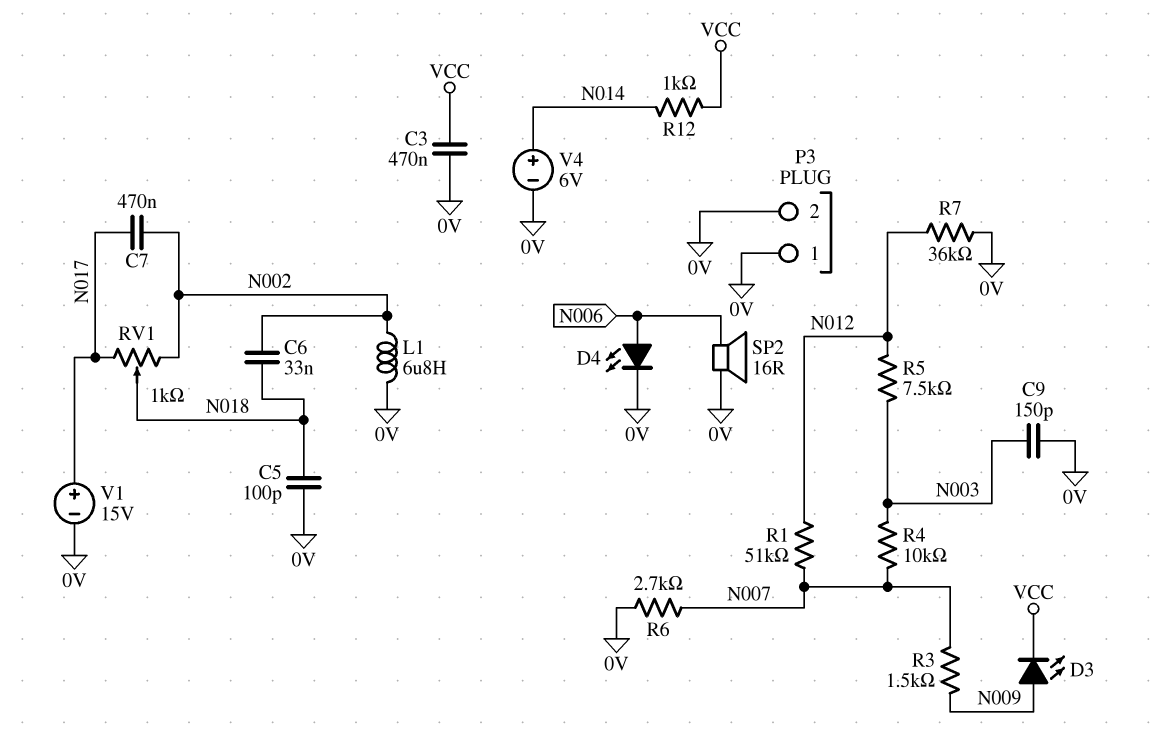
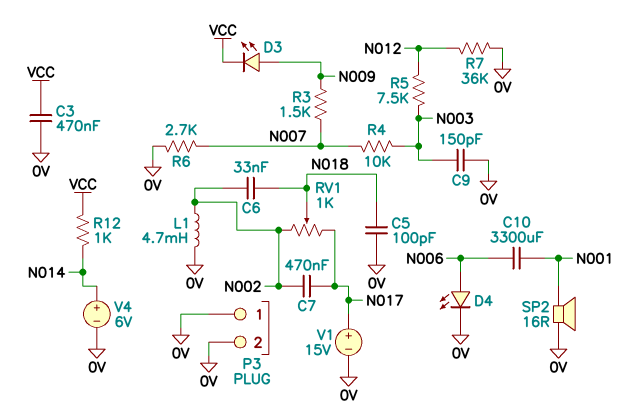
C10: none -> 3300uF (N001, N006)
L1: 6.8uH (0V, N002) -> 4.7mH (0V, N002)
R1: 51k (N007, N012) -> none
SP2: speaker 16R (0V, N006) -> speaker 16R (0V, N001)

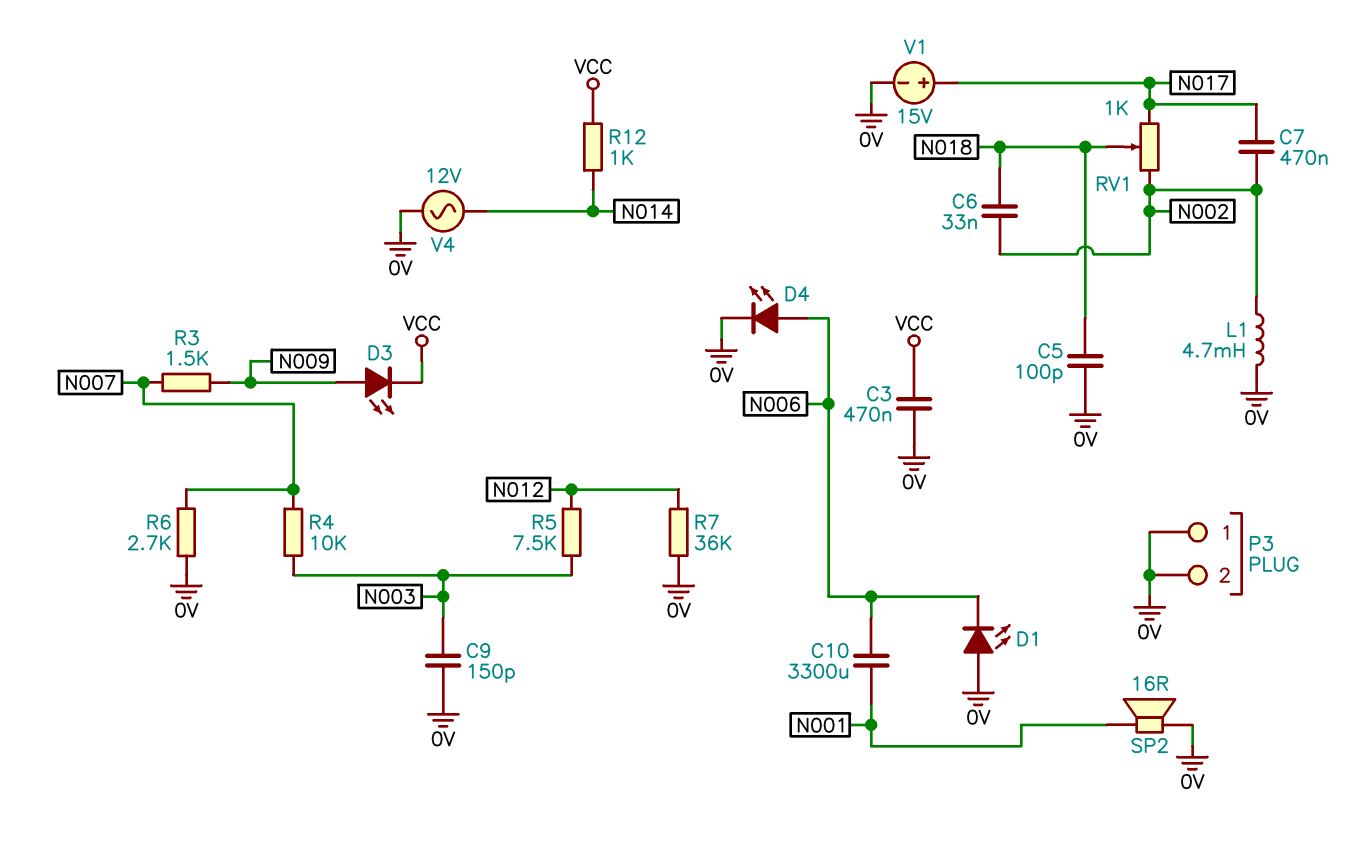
D1: none -> LED (A 0V, K N006)
V4: 6V (plus N014, minus 0V) -> AC 12V (0V, N014)

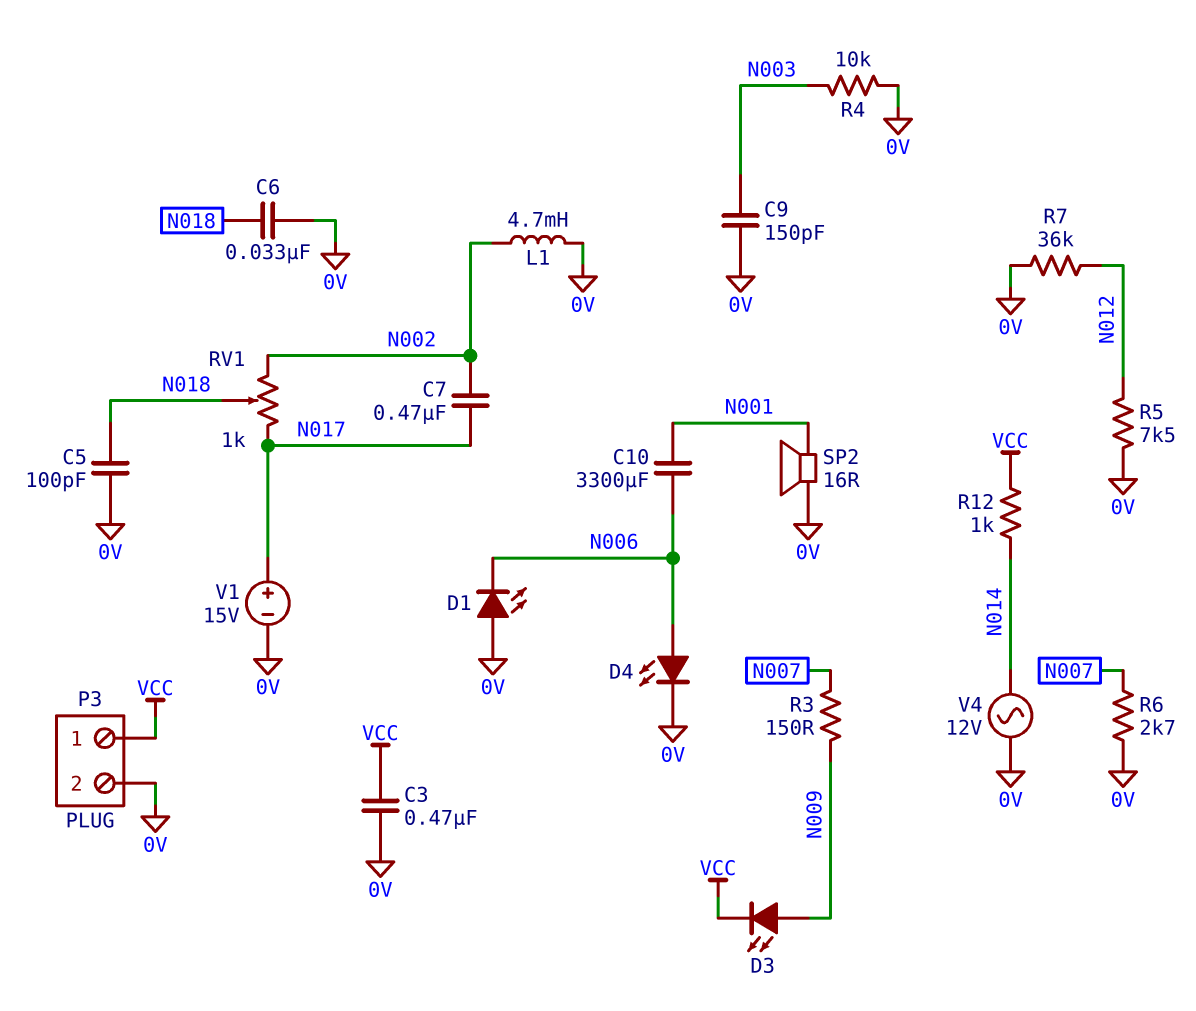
C6: 33nF (N002, N018) -> 33nF (0V, N018)
P3 pin 1: 0V -> VCC
R3: 1.5k (N007, N009) -> 150 (N007, N009)
R4: 10k (N003, N007) -> 10k (0V, N003)
R5: 7.5k (N003, N012) -> 7.5k (0V, N012)

